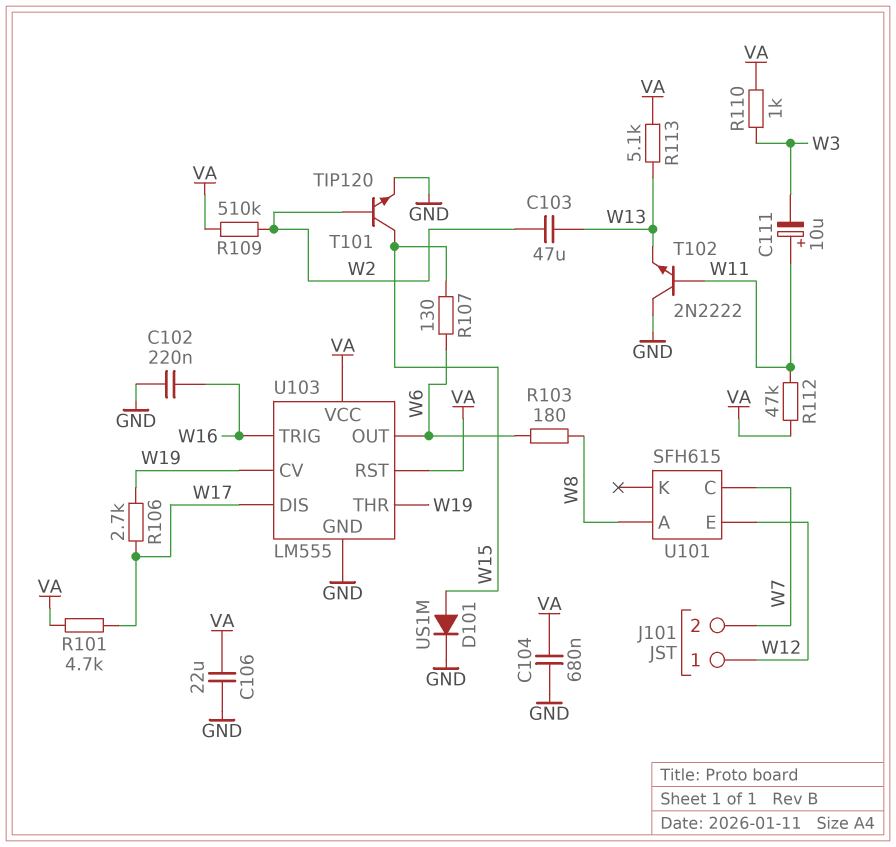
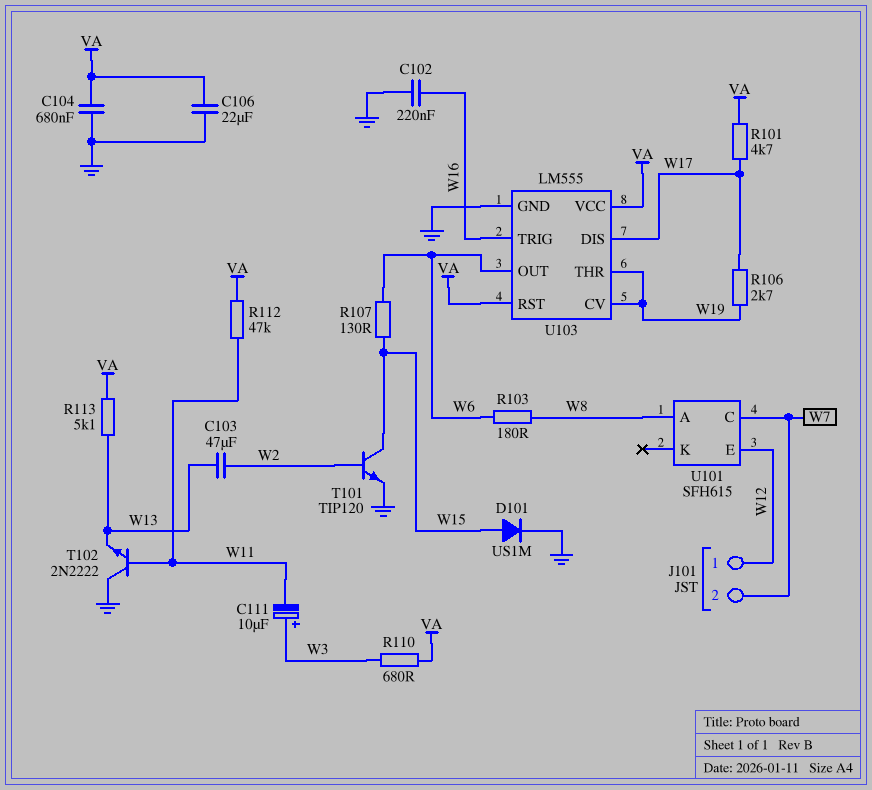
C111: 10uF (plus W11, minus W3) -> 10uF (plus W3, minus W11)
R109: 510k (VA, W2) -> none
R110: 1k (VA, W3) -> 680 (VA, W3)

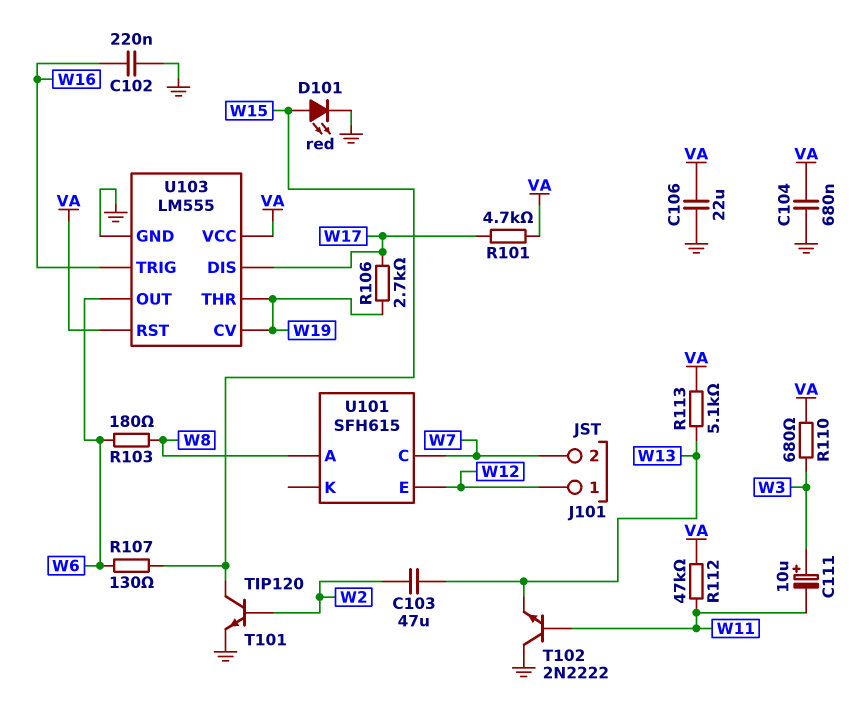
D101: diode US1M (A W15, K GND) -> LED red (A W15, K GND)

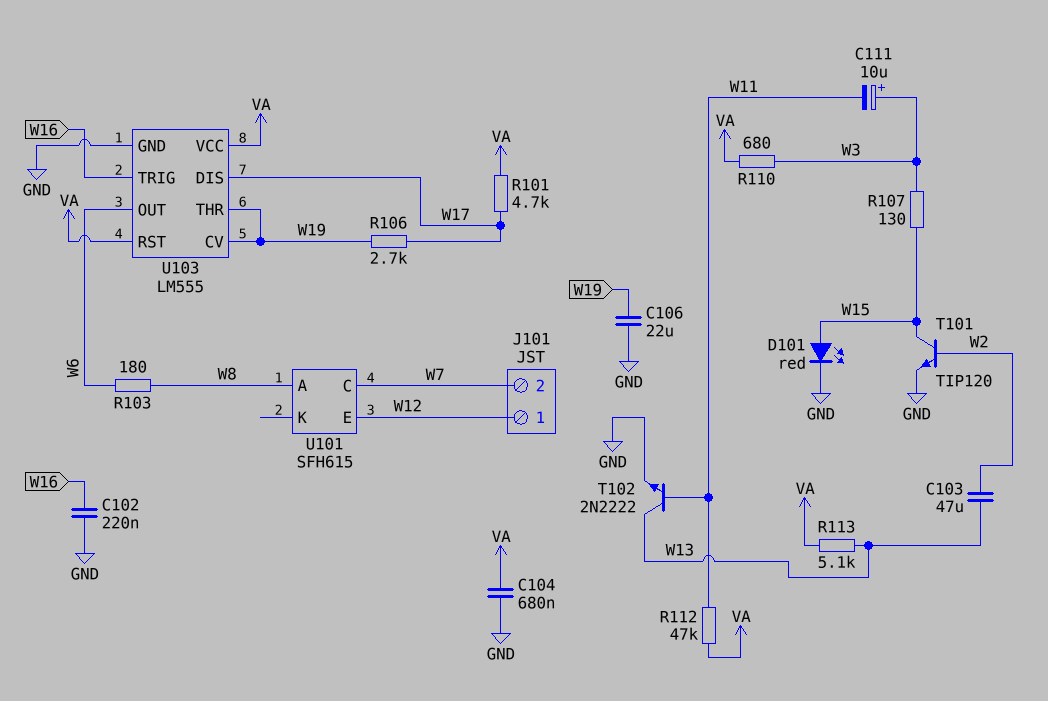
C106: 22uF (GND, VA) -> 22uF (GND, W19)
R107: 130 (W6, W15) -> 130 (W3, W15)
T102: NPN 2N2222 (B W11, C GND, E W13) -> NPN 2N2222 (B W11, C W13, E GND)

